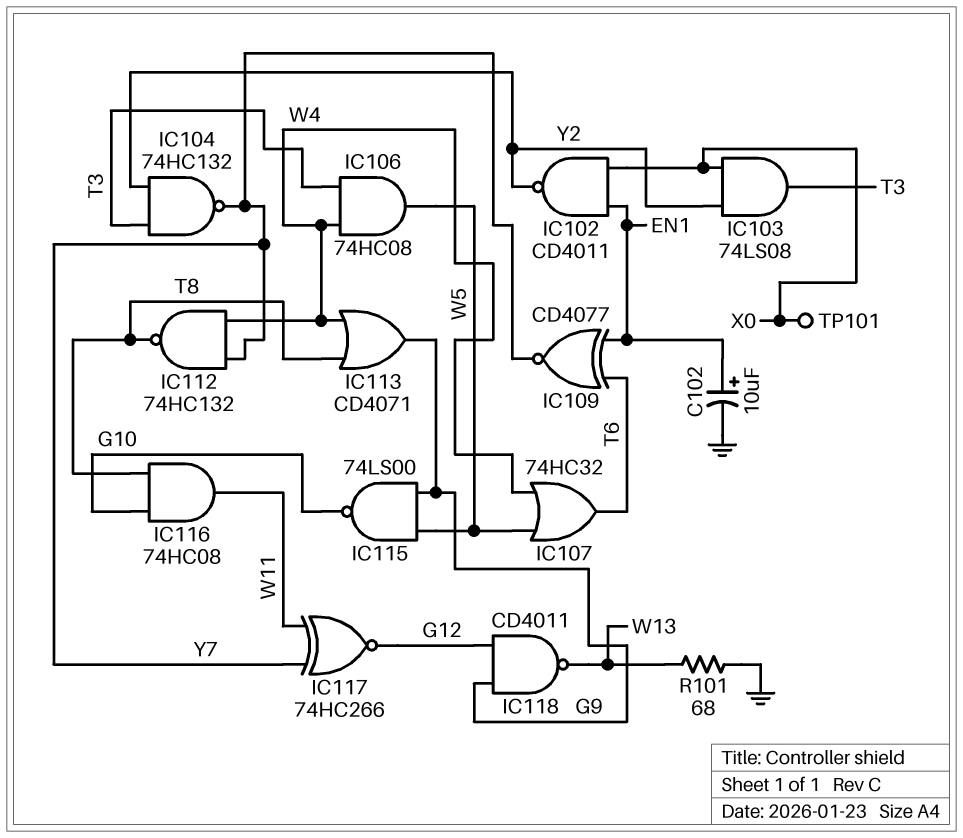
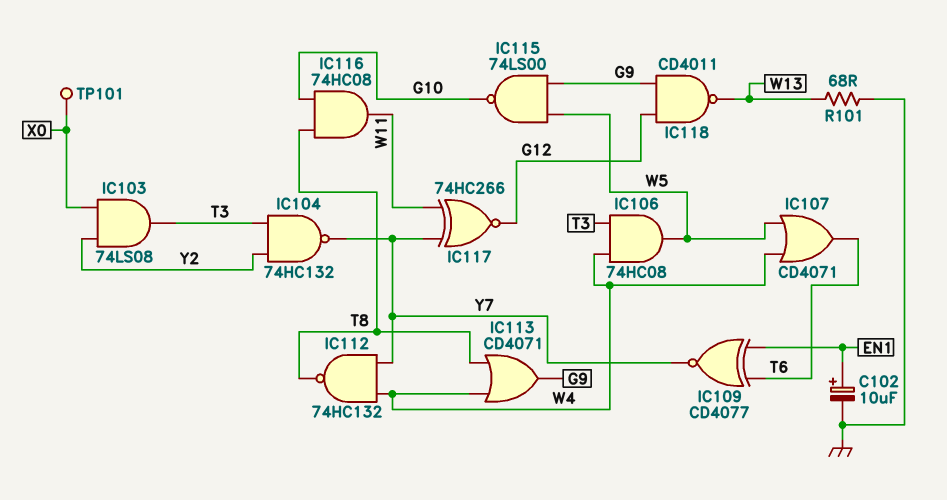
IC102: NAND CD4011 (in EN1, in X0, out Y2) -> none
IC107: OR 74HC32 (in W4, in W5, out T6) -> OR CD4071 (in W4, in W5, out T6)

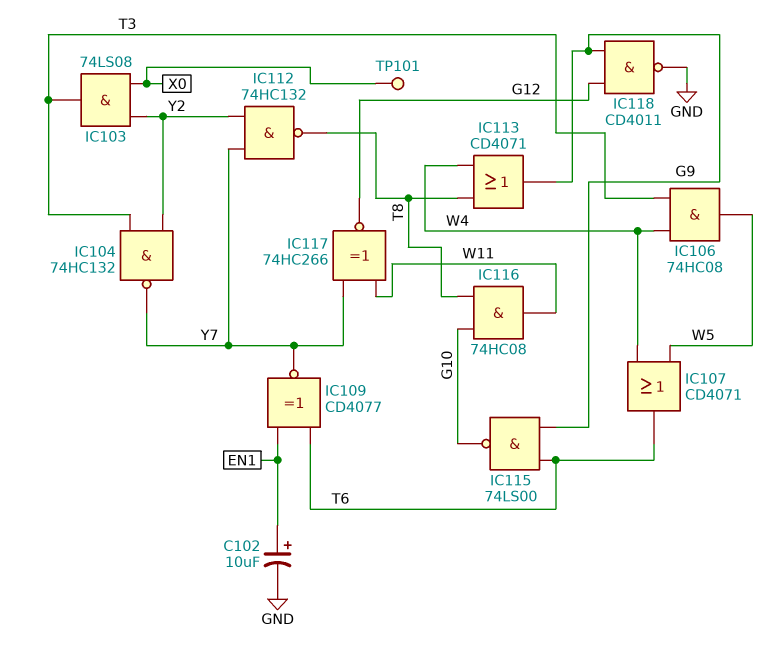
IC112: NAND 74HC132 (in W4, in Y7, out T8) -> NAND 74HC132 (in Y2, in Y7, out T8)
IC115: NAND 74LS00 (in G9, in W5, out G10) -> NAND 74LS00 (in G9, in T6, out G10)
IC118: NAND CD4011 (in G9, in G12, out W13) -> NAND CD4011 (in G9, in G12, out GND)
R101: 68 (GND, W13) -> none

